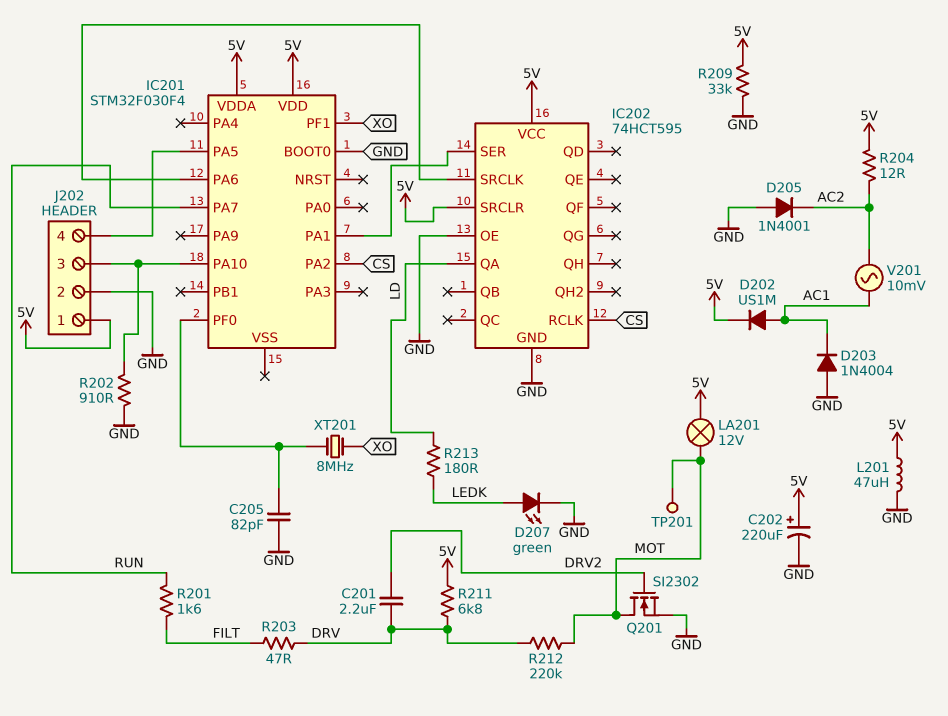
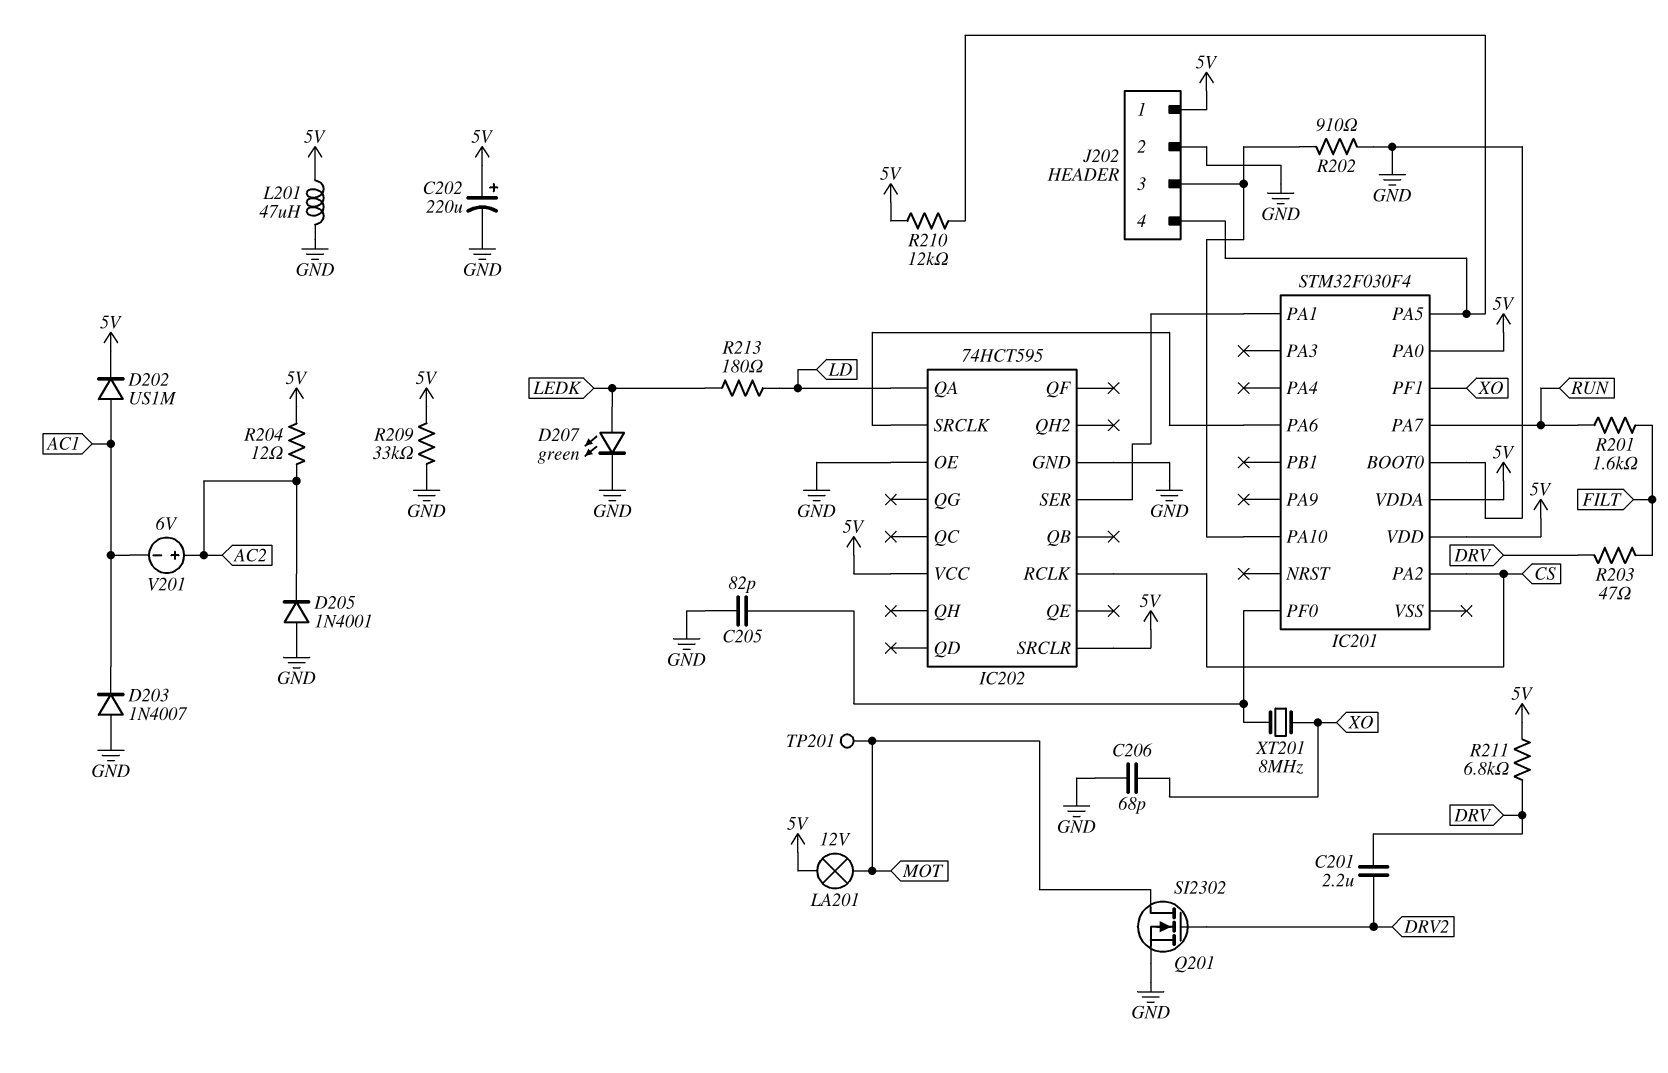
C206: none -> 68pF (GND, XO)
D203: diode 1N4004 (A GND, K AC1) -> diode 1N4007 (A GND, K AC1)
IC201 pin PA0: none -> 5V
R210: none -> 12k (5V, IC201/PA5)
R212: 220k (DRV, MOT) -> none
V201: AC 10mV (AC1, AC2) -> 6V (plus AC2, minus AC1)

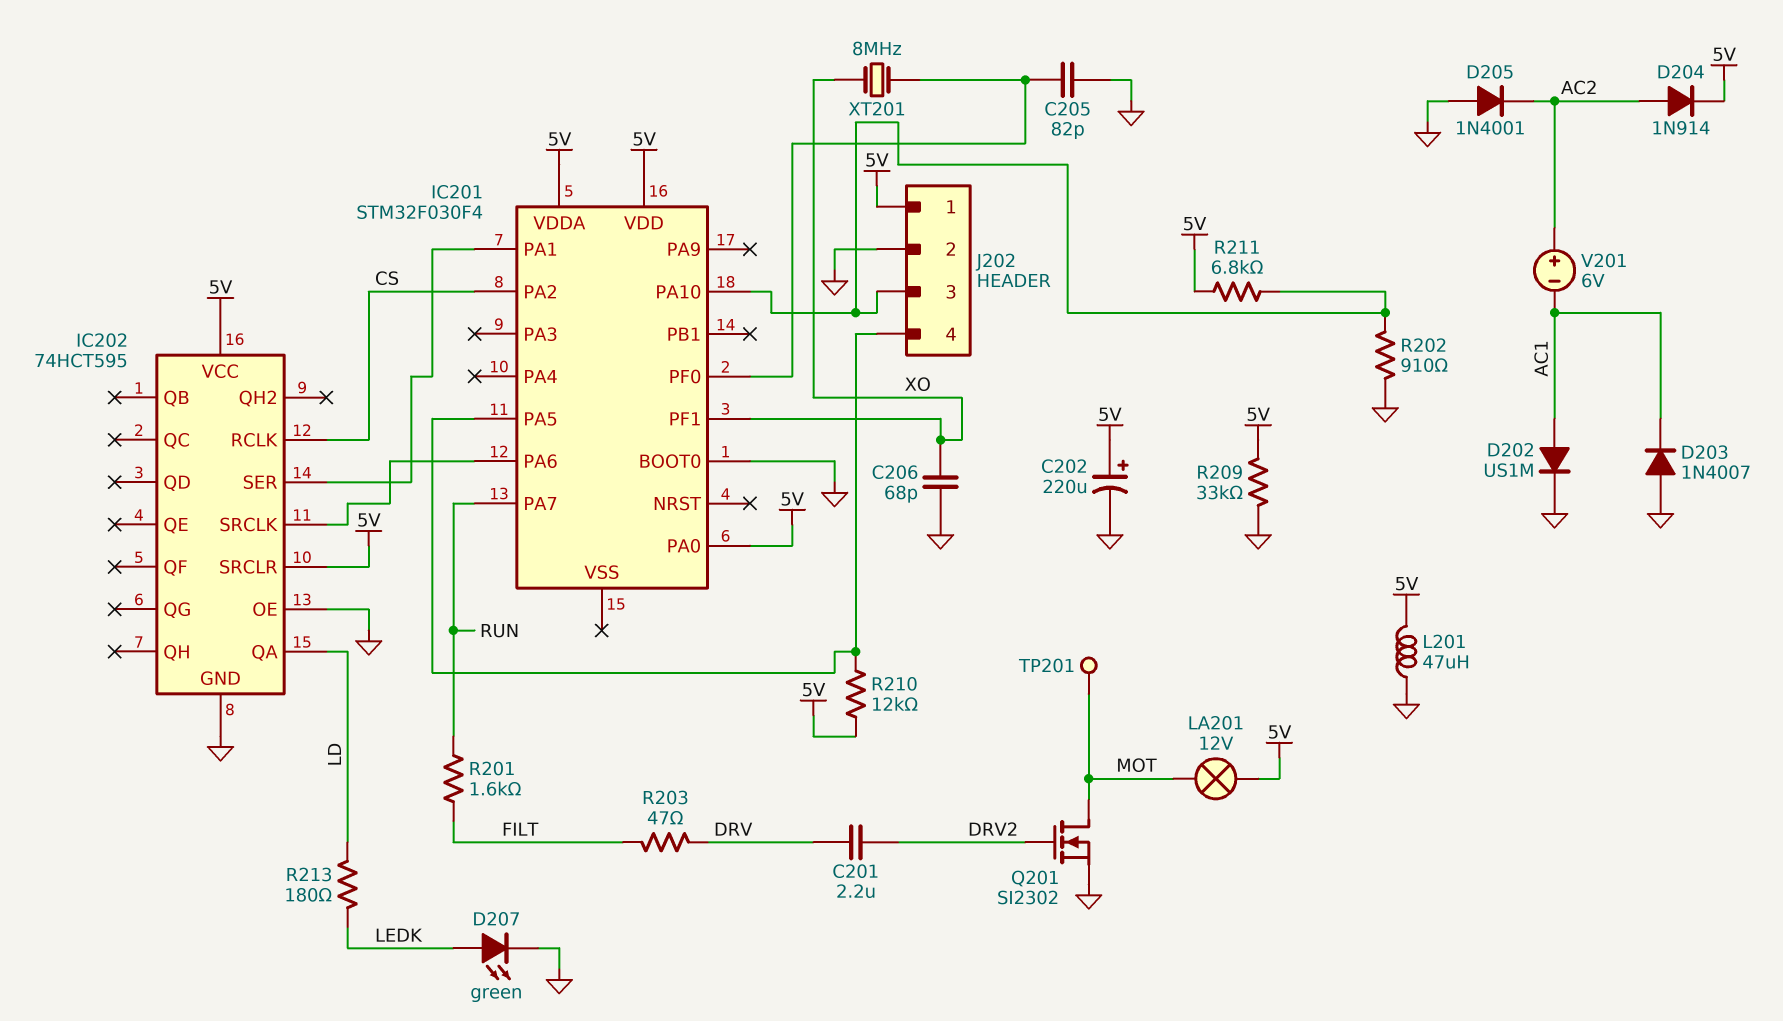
D202: diode US1M (A AC1, K 5V) -> diode US1M (A AC1, K GND)
D204: none -> diode 1N914 (A AC2, K 5V)
R204: 12 (5V, AC2) -> none
R211: 6.8k (5V, DRV) -> 6.8k (5V, IC201/PA10)

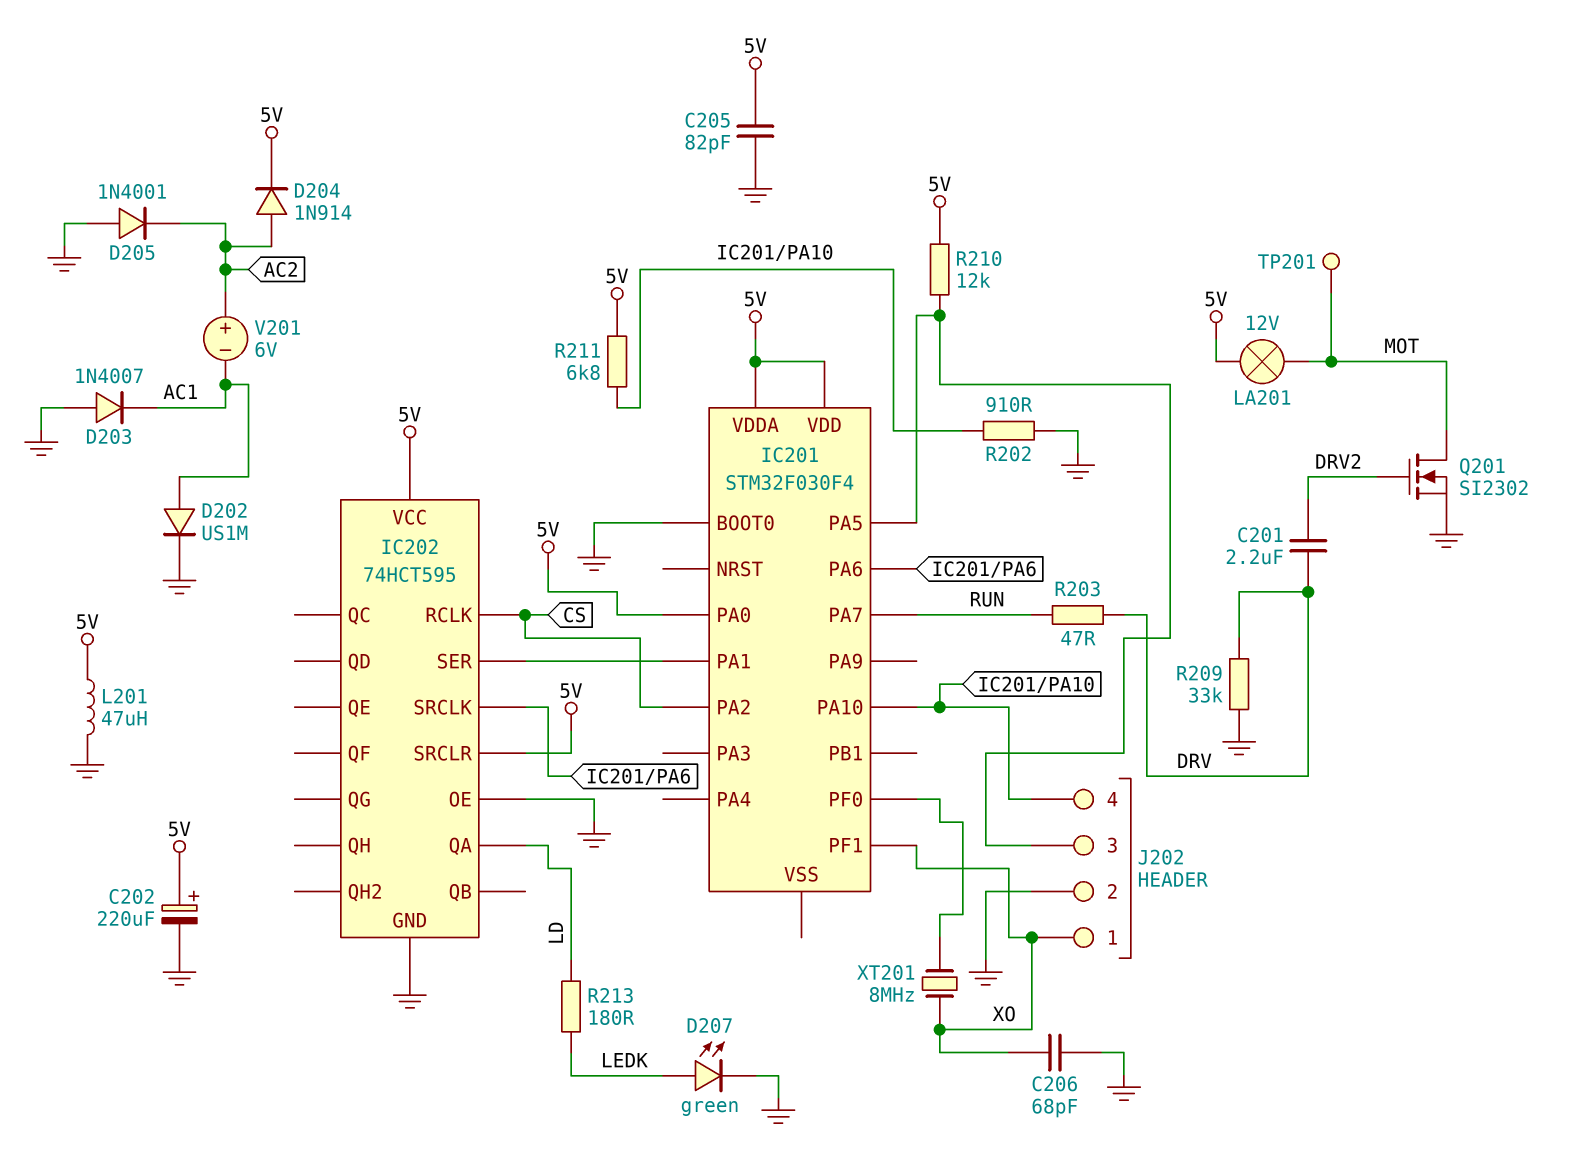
C205: 82pF (GND, IC201/PF0) -> 82pF (5V, GND)
J202 pin 1: 5V -> XO
J202 pin 3: IC201/PA10 -> IC201/PA5
J202 pin 4: IC201/PA5 -> IC201/PA10
R201: 1.6k (FILT, RUN) -> none
R203: 47 (DRV, FILT) -> 47 (DRV, RUN)
R209: 33k (5V, GND) -> 33k (DRV, GND)

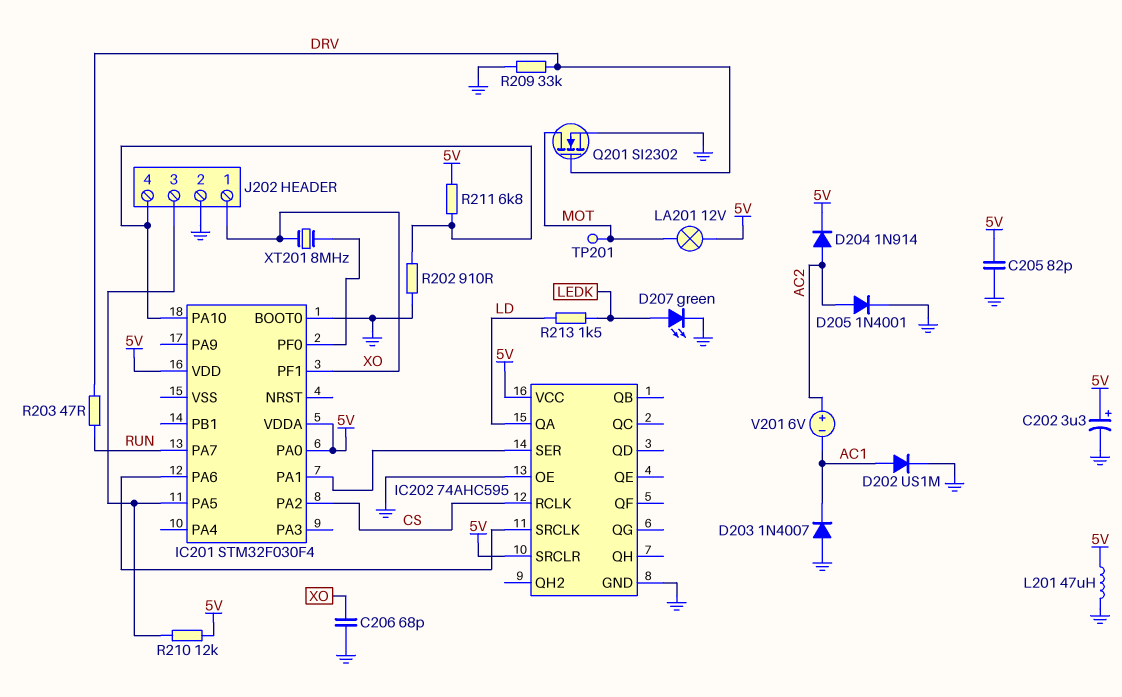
C201: 2.2uF (DRV, DRV2) -> none
C202: 220uF (plus 5V, minus GND) -> 3.3uF (plus 5V, minus GND)
D205: diode 1N4001 (A GND, K AC2) -> diode 1N4001 (A AC2, K GND)
IC202: 74HCT595 -> 74AHC595
Q201: NMOS SI2302 (G DRV2, D MOT, S GND) -> NMOS SI2302 (G DRV, D MOT, S GND)
R213: 180 (LD, LEDK) -> 1.5k (LD, LEDK)

